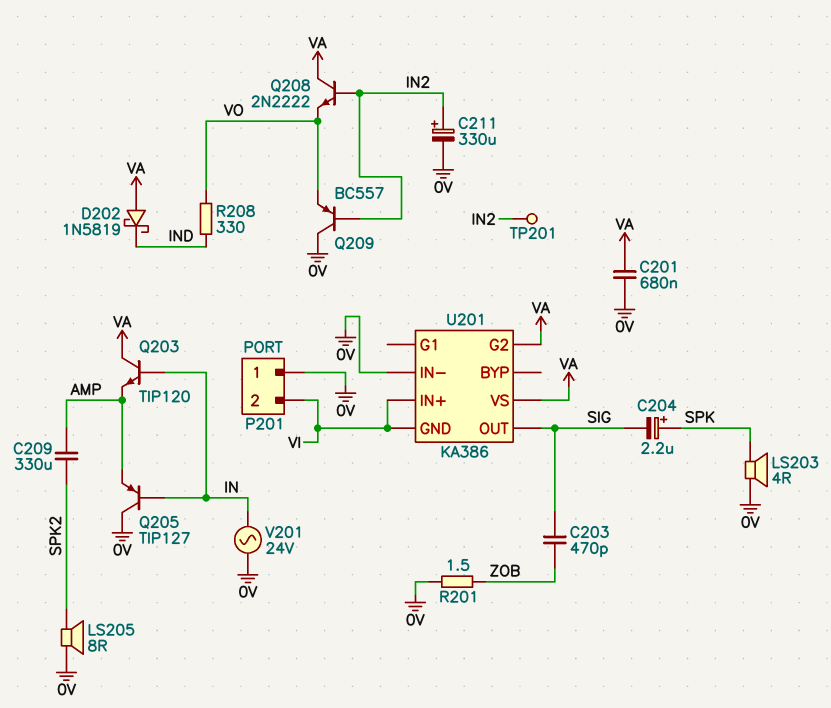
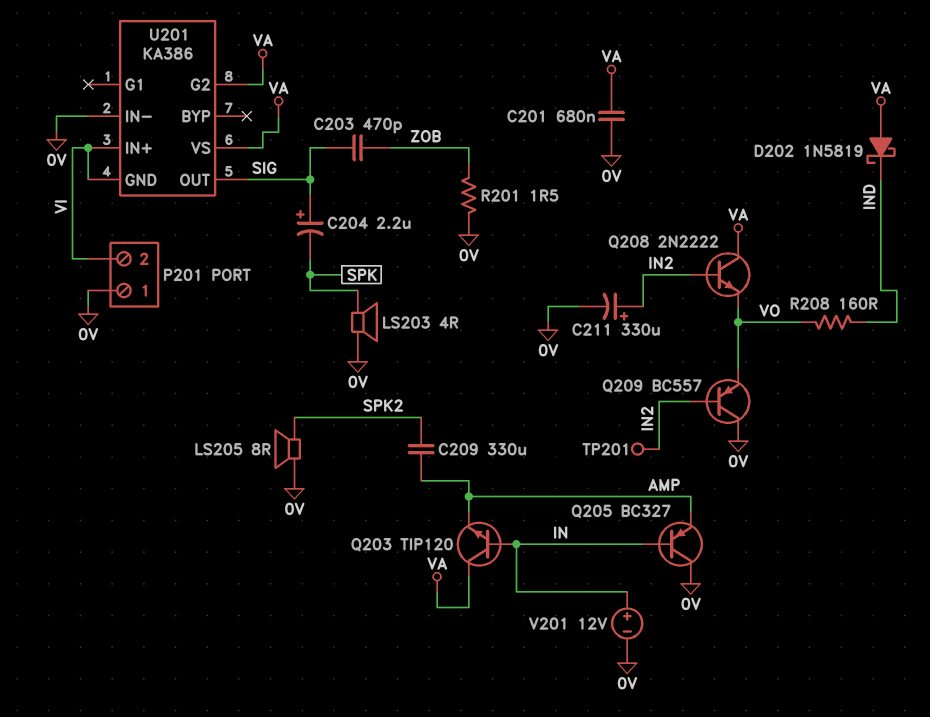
C204: 2.2uF (plus SPK, minus SIG) -> 2.2uF (plus SIG, minus SPK)
Q205: PNP TIP127 (B IN, C 0V, E AMP) -> PNP BC327 (B IN, C 0V, E AMP)
R208: 330 (IND, VO) -> 160 (IND, VO)
V201: AC 24V (0V, IN) -> 12V (plus IN, minus 0V)

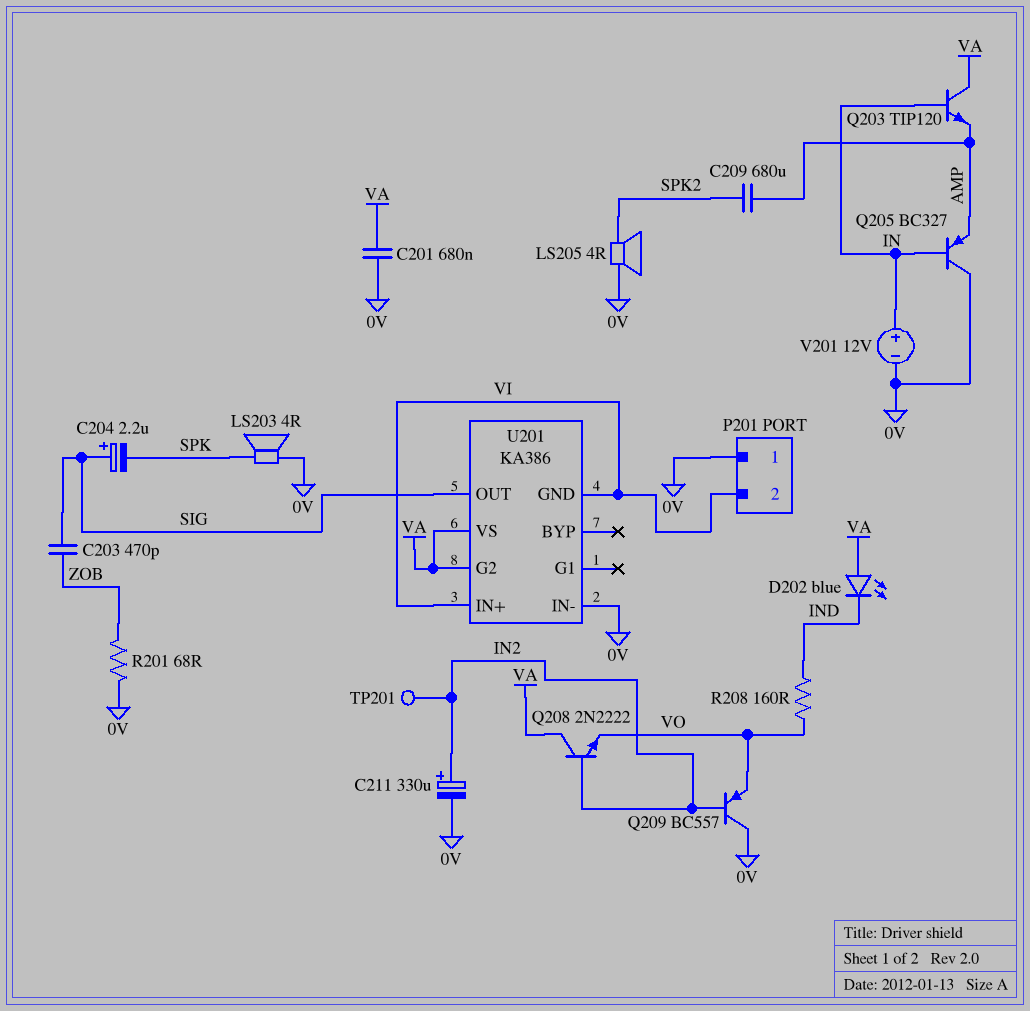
C209: 330uF (AMP, SPK2) -> 680uF (AMP, SPK2)
D202: schottky 1N5819 (A VA, K IND) -> LED blue (A VA, K IND)
LS205: speaker 8R (0V, SPK2) -> speaker 4R (0V, SPK2)
R201: 1.5 (0V, ZOB) -> 68 (0V, ZOB)

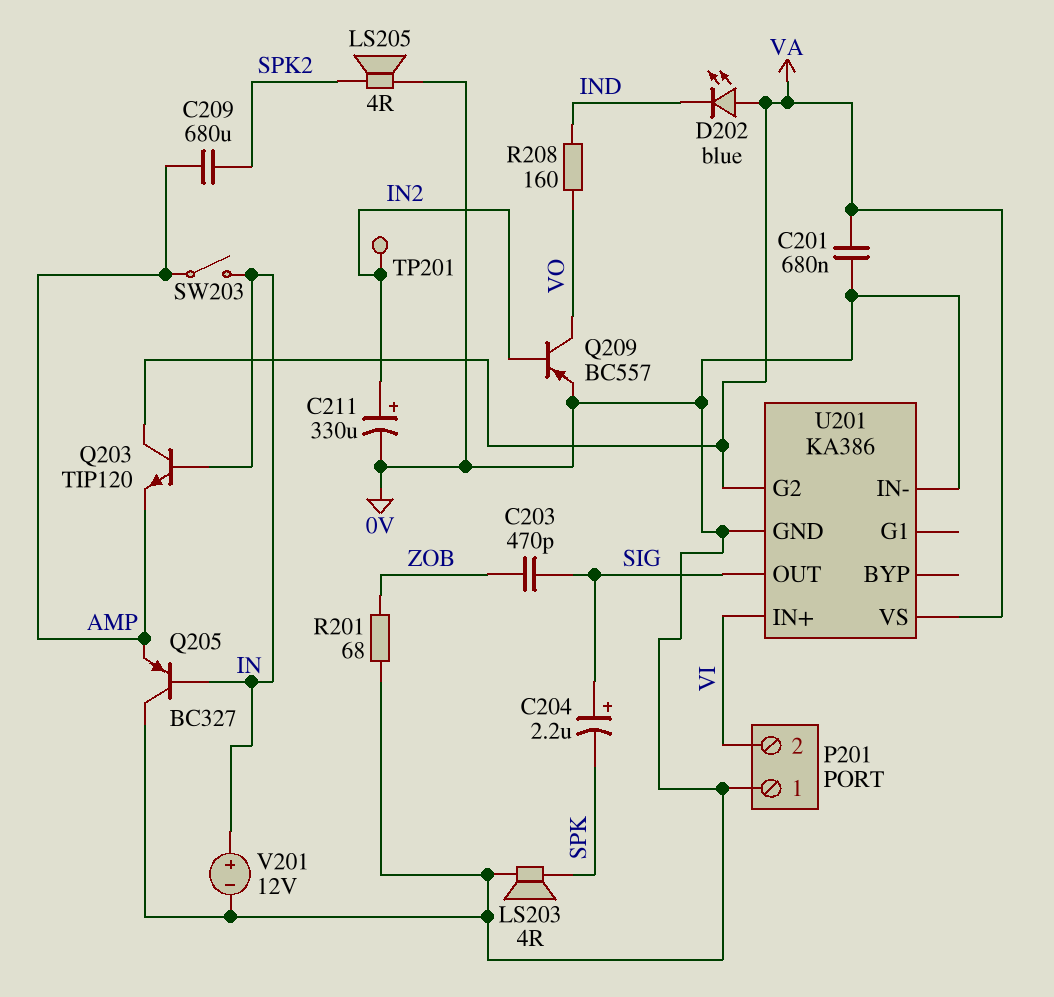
Q208: NPN 2N2222 (B IN2, C VA, E VO) -> none
Q209: PNP BC557 (B IN2, C 0V, E VO) -> PNP BC557 (B IN2, C VO, E 0V)
SW203: none -> switch (AMP, IN)
U201 pin GND: VI -> 0V

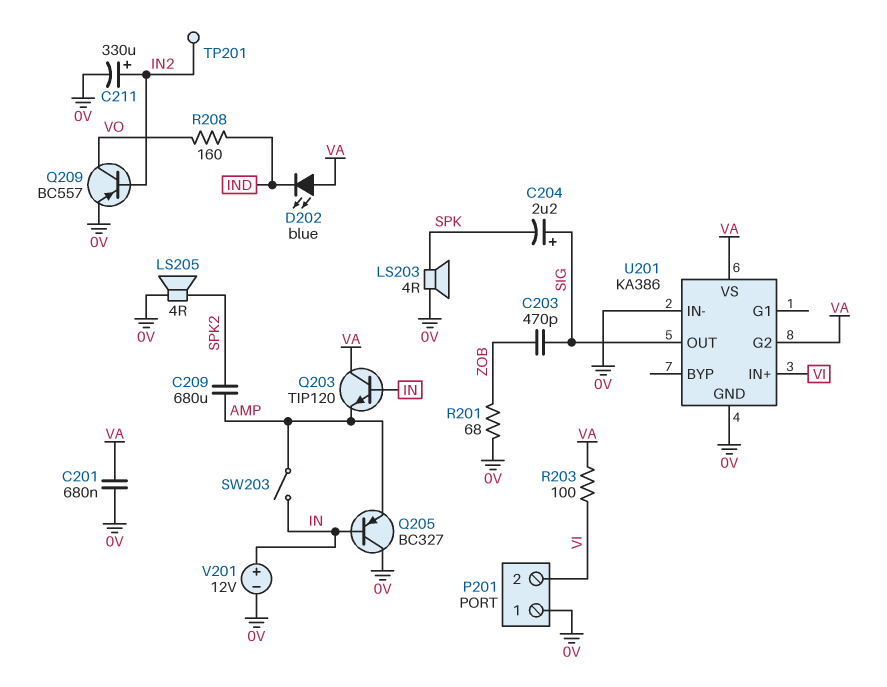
R203: none -> 100 (VA, VI)

